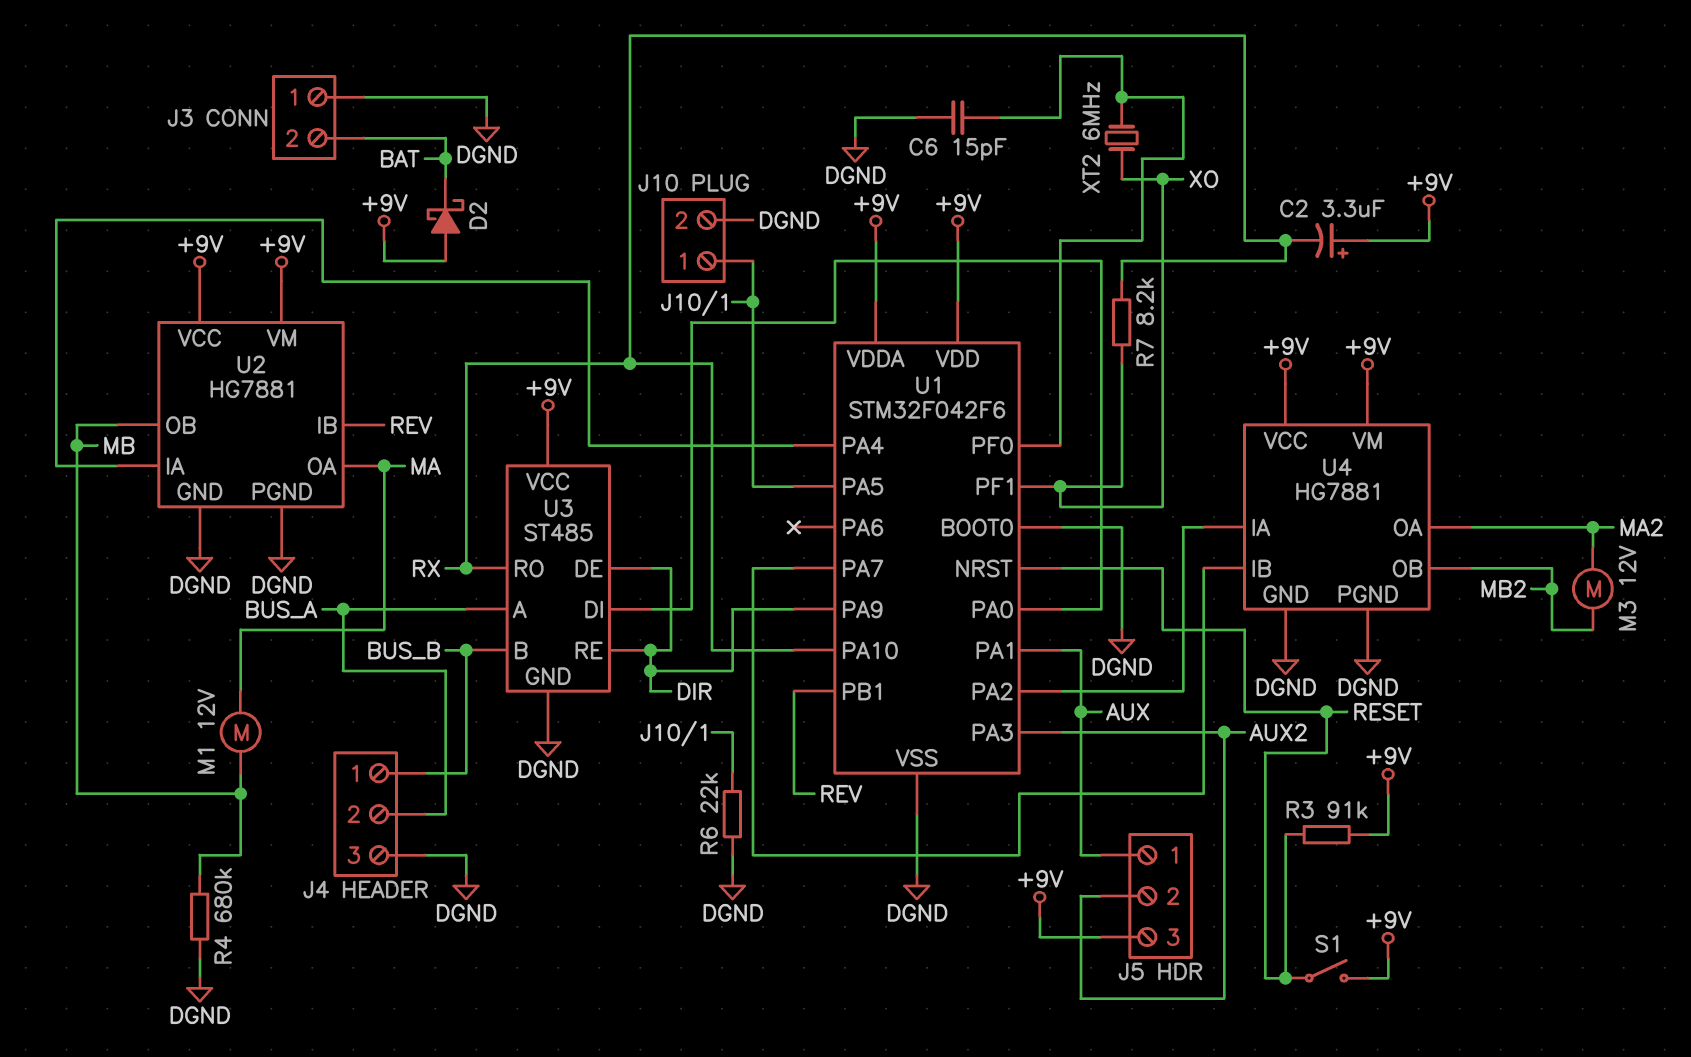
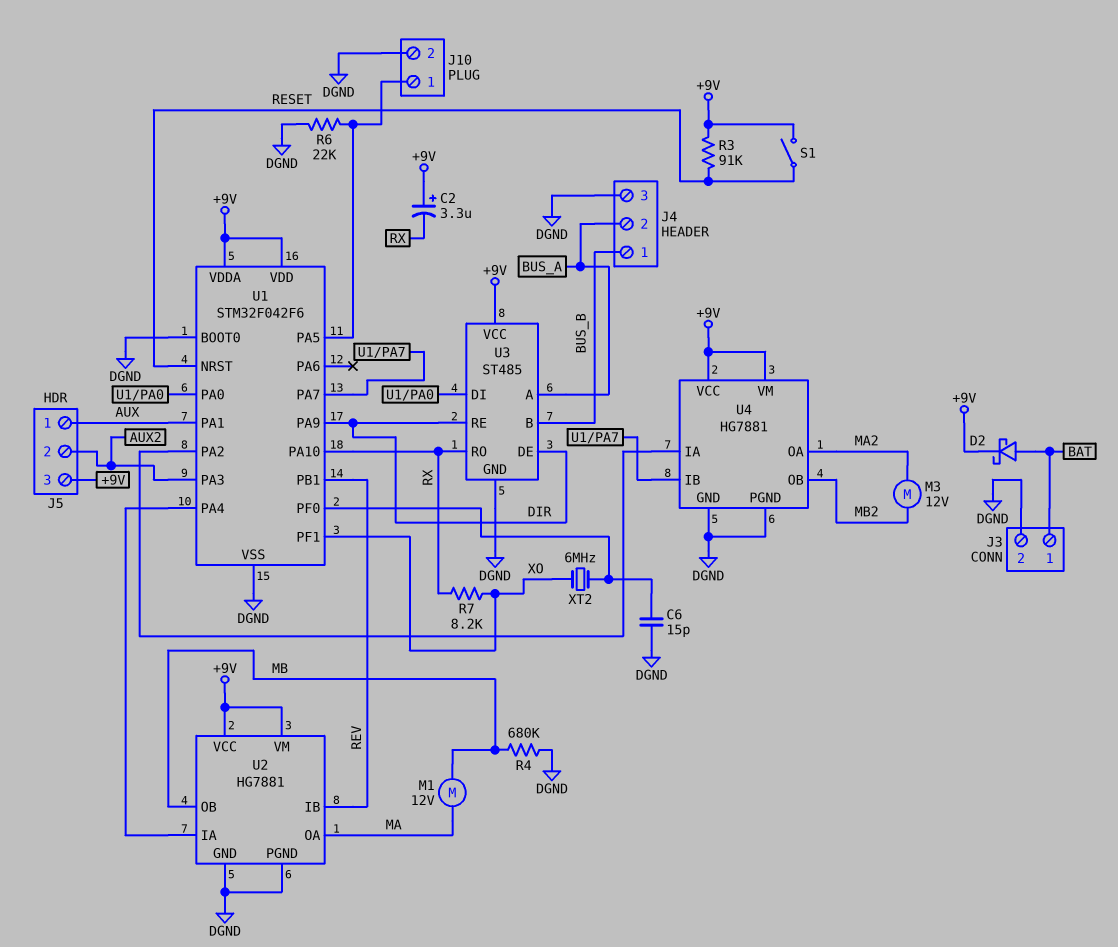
D2: schottky (A +9V, K BAT) -> schottky (A BAT, K +9V)
J3 pin 1: DGND -> BAT
J3 pin 2: BAT -> DGND

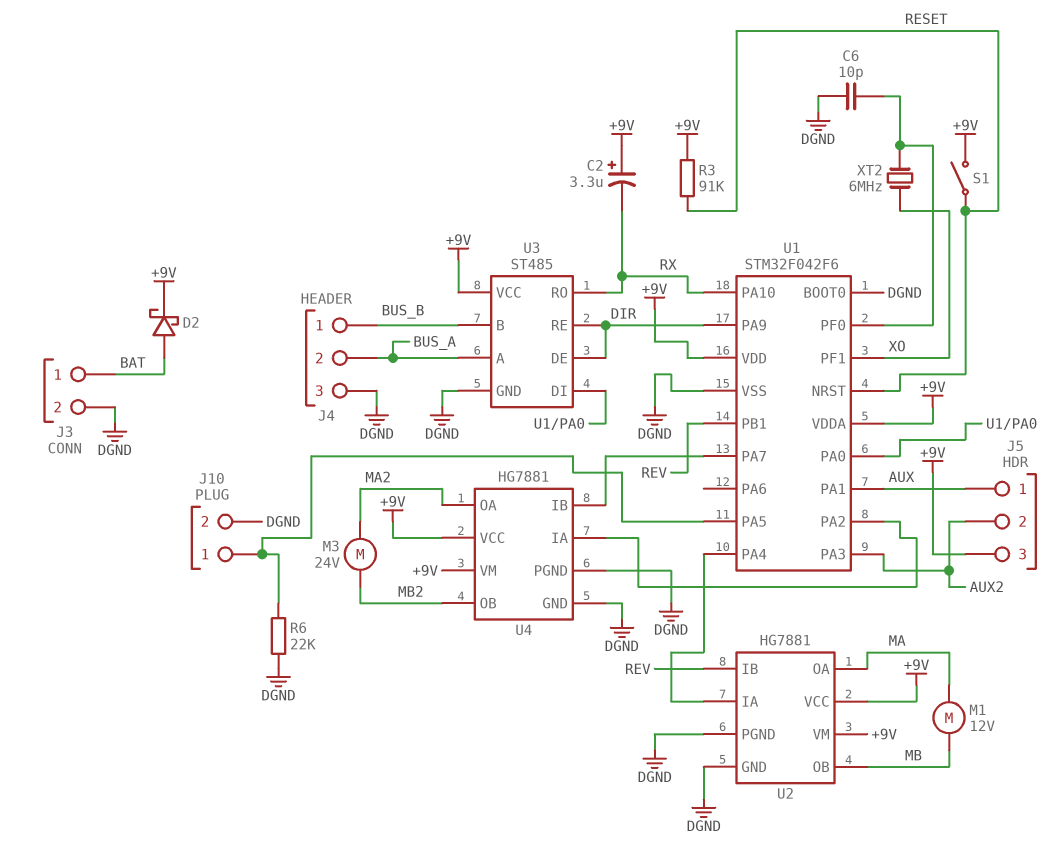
C6: 15pF (DGND, U1/PF0) -> 10pF (DGND, U1/PF0)
M3: motor 12V (MA2, MB2) -> motor 24V (MA2, MB2)
R4: 680k (DGND, MB) -> none
R7: 8.2k (RX, XO) -> none

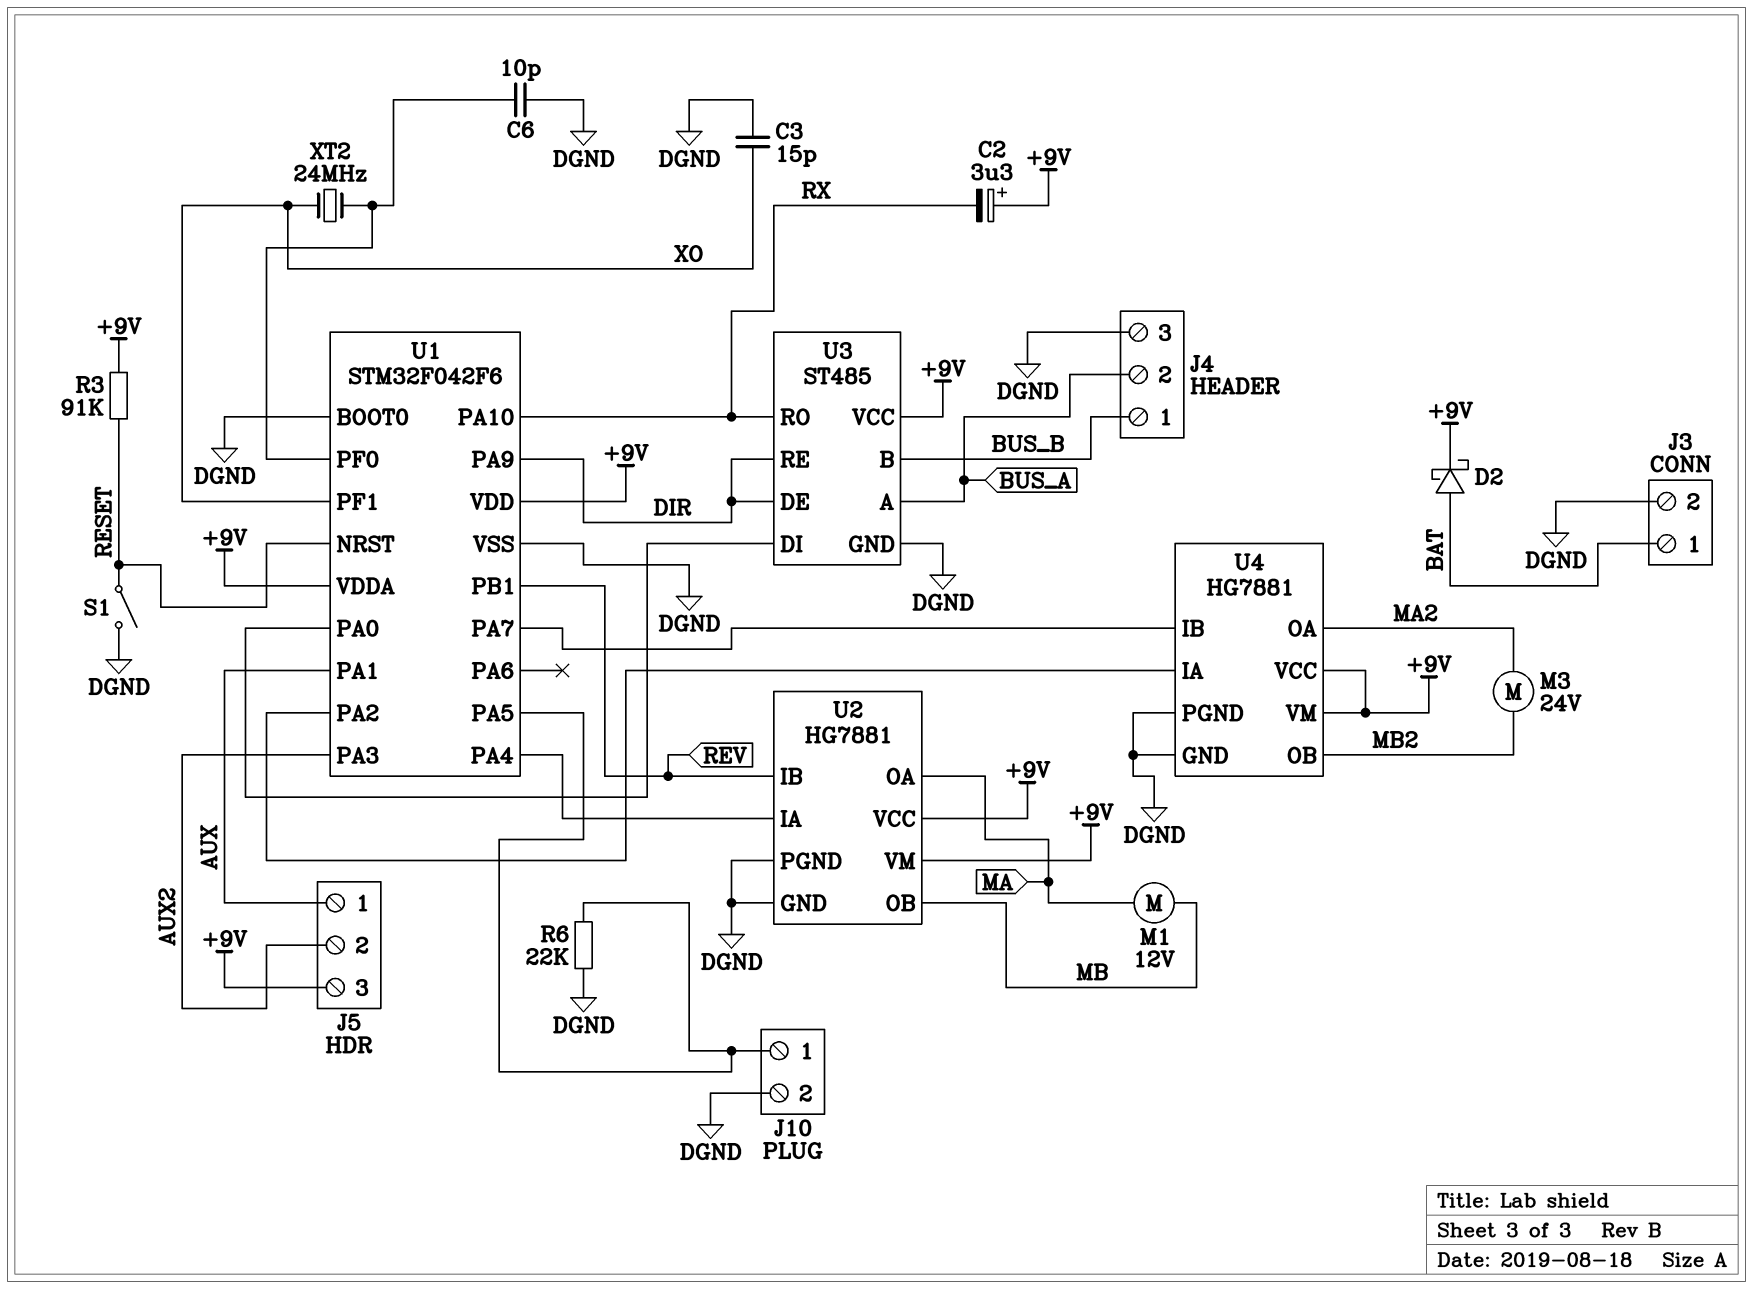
C3: none -> 15pF (DGND, XO)
S1: switch (+9V, RESET) -> switch (DGND, RESET)
XT2: 6MHz (U1/PF0, XO) -> 24MHz (U1/PF0, XO)

